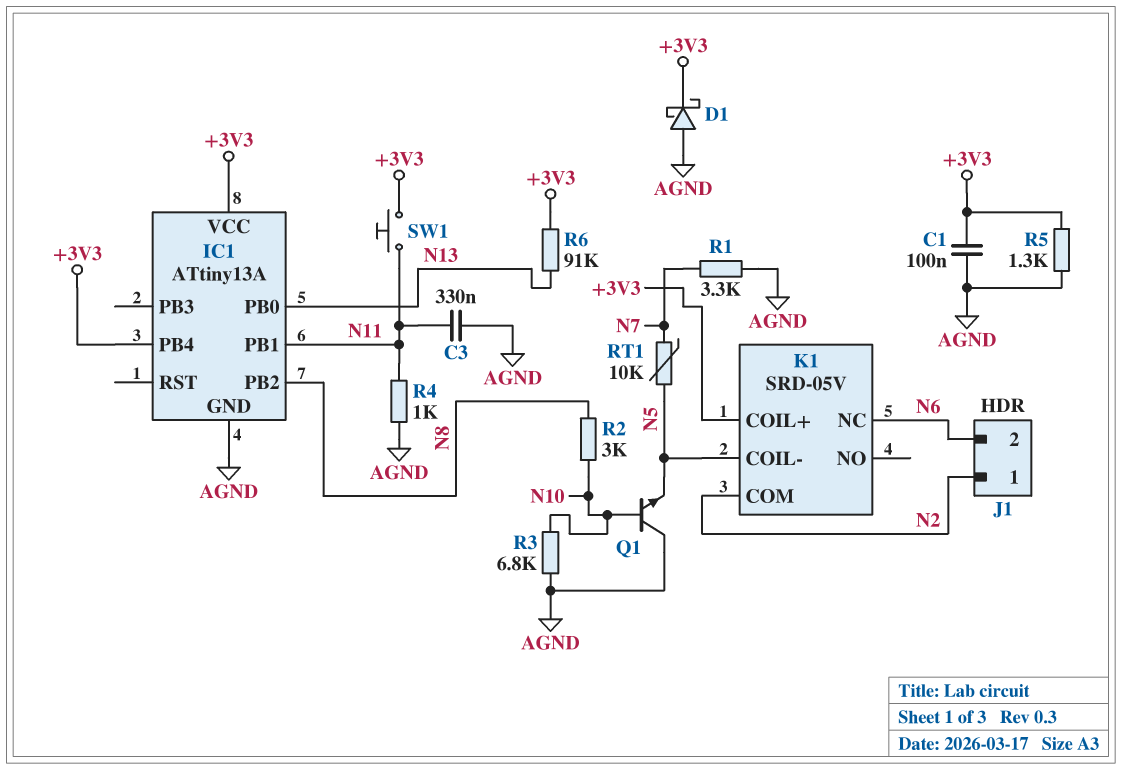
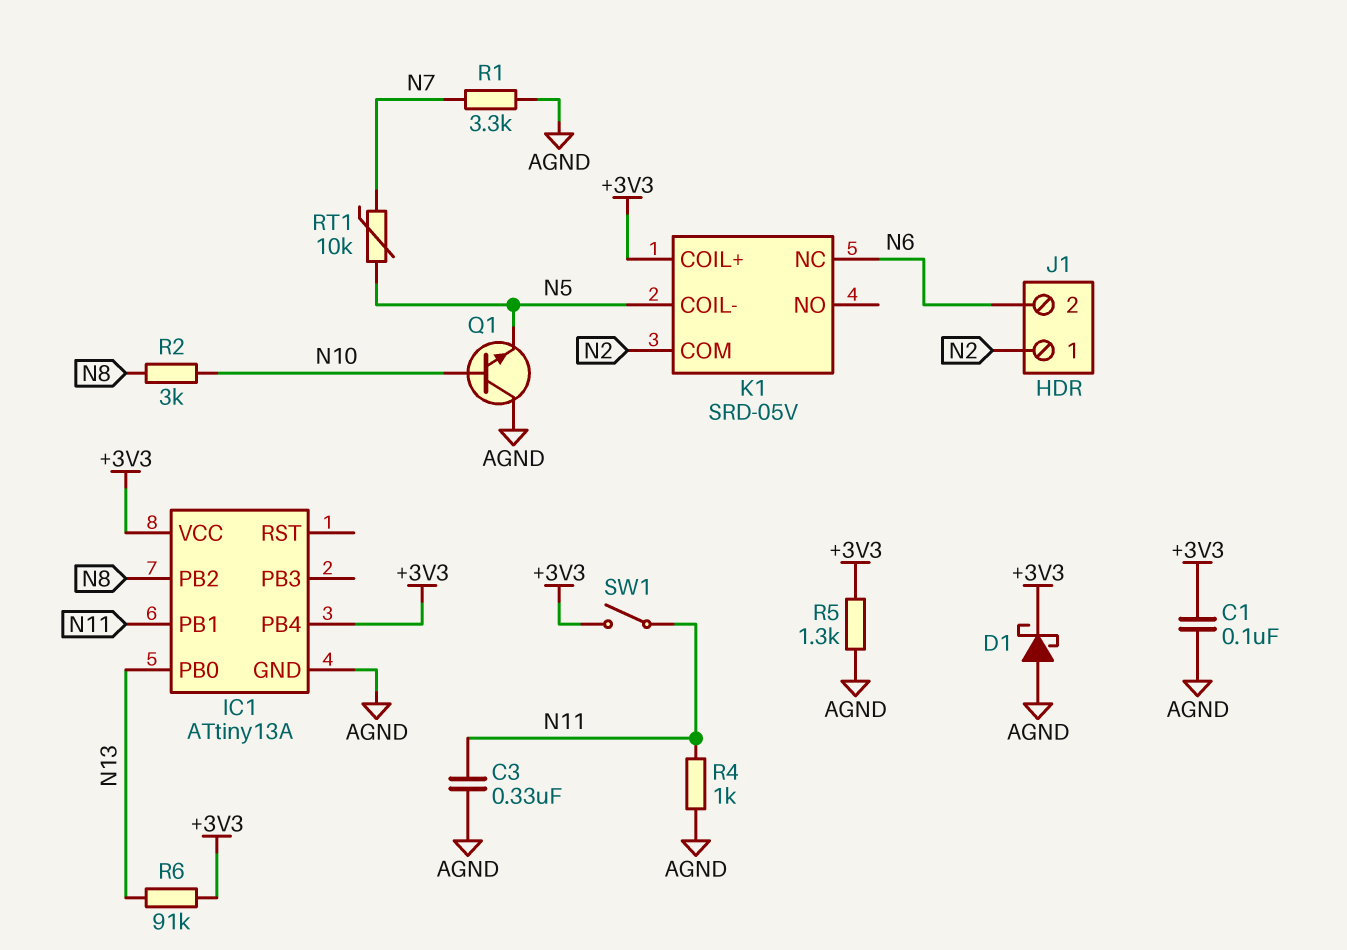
R3: 6.8k (AGND, N10) -> none
SW1: button (+3V3, N11) -> switch (+3V3, N11)

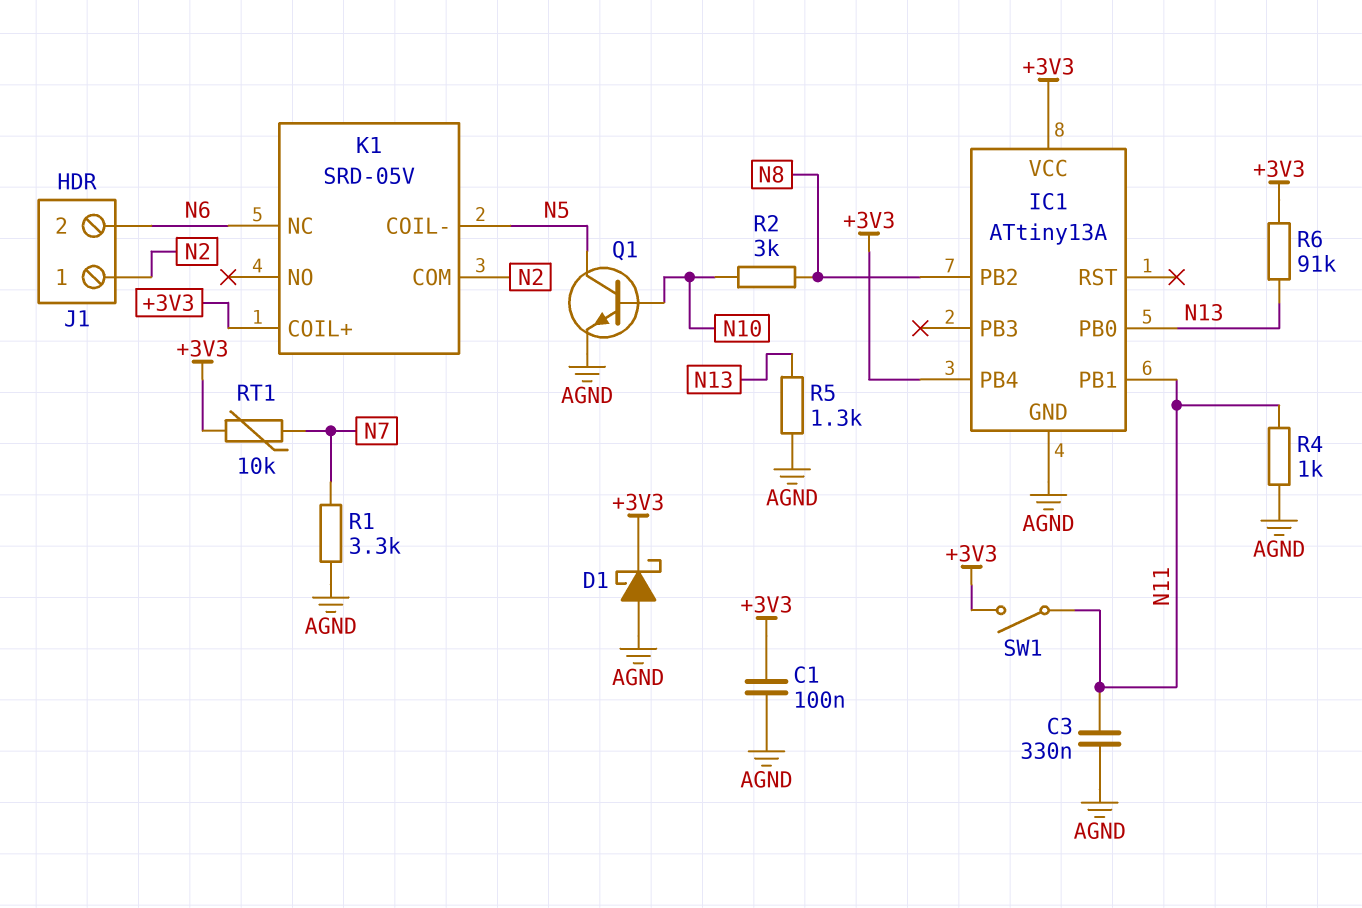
Q1: NPN (B N10, C AGND, E N5) -> NPN (B N10, C N5, E AGND)
R5: 1.3k (+3V3, AGND) -> 1.3k (AGND, N13)
RT1: 10k (N5, N7) -> 10k (+3V3, N7)

